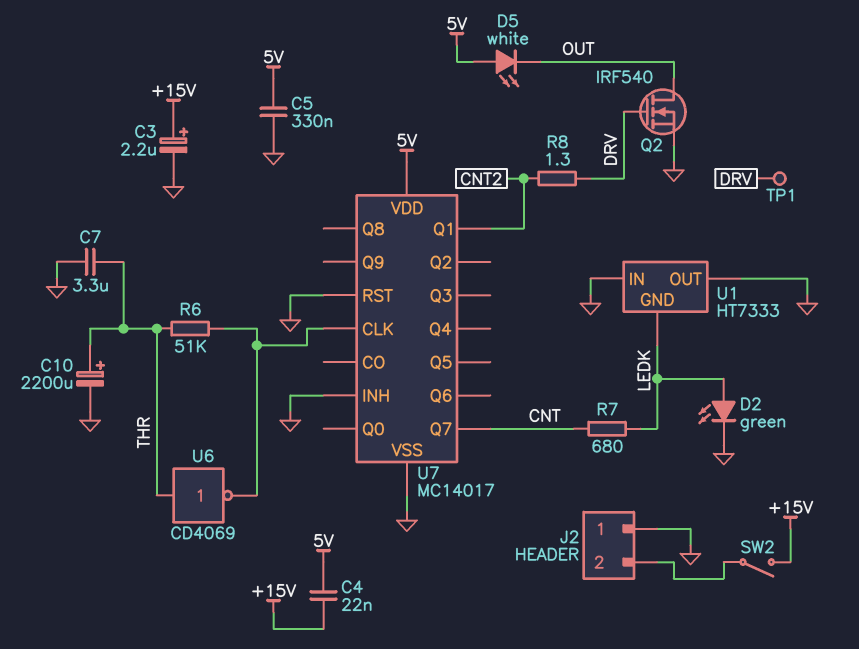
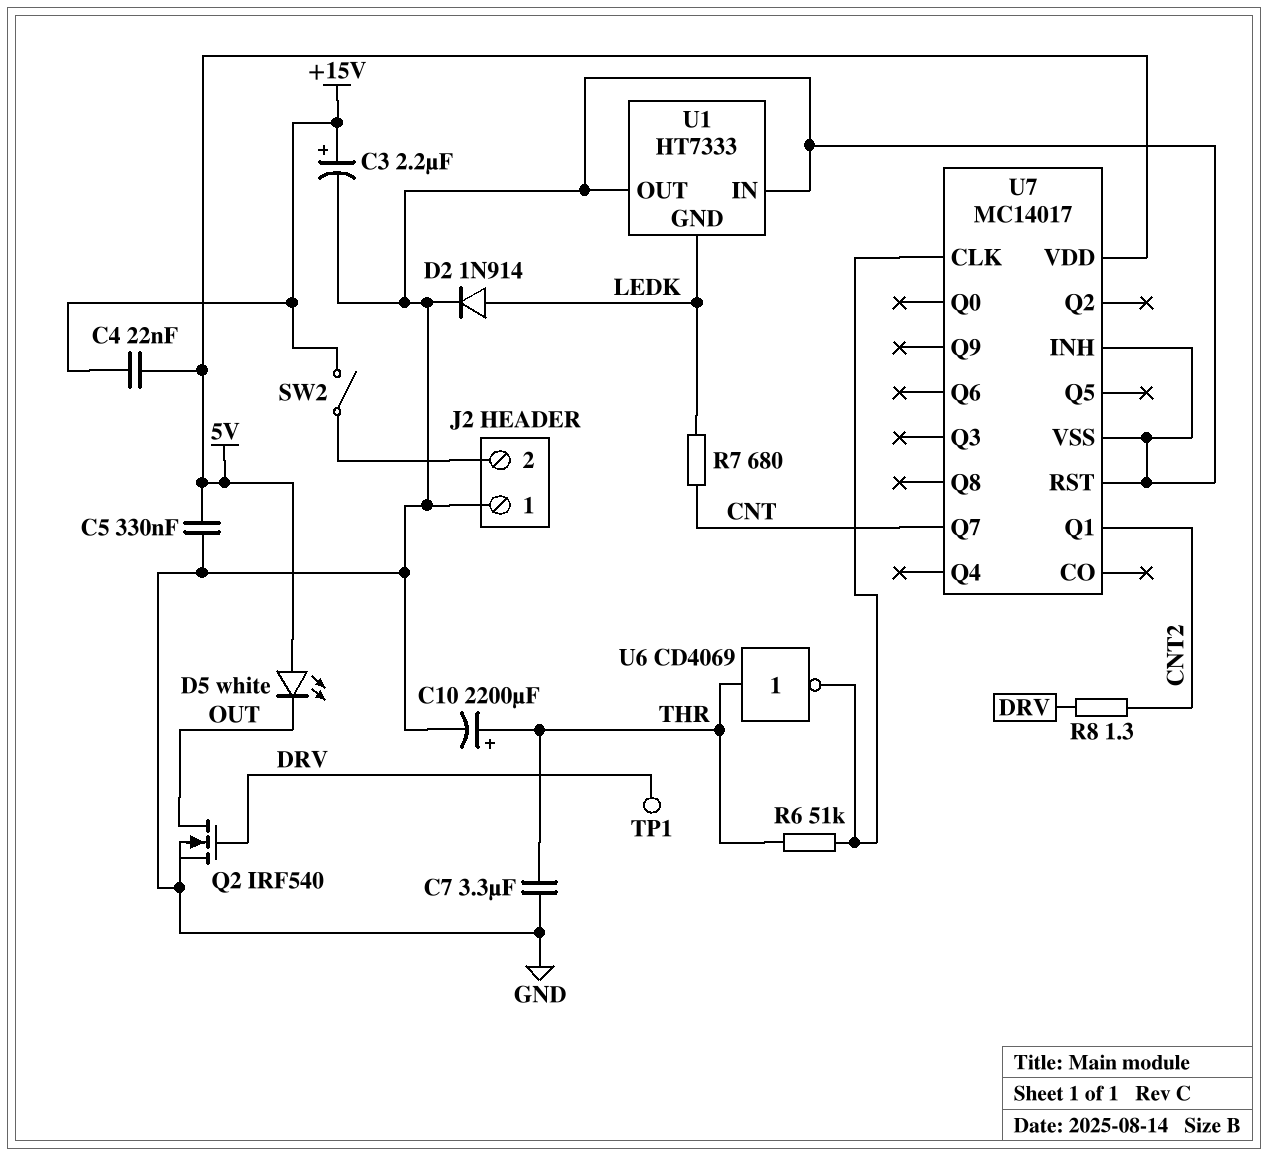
D2: LED green (A LEDK, K GND) -> diode 1N914 (A LEDK, K GND)

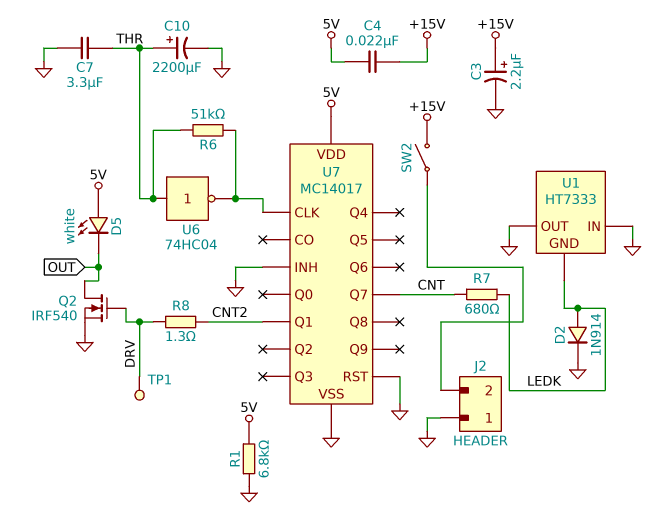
C5: 330nF (5V, GND) -> none
R1: none -> 6.8k (5V, GND)
U6: NOT CD4069 (in THR, out U7/CLK) -> NOT 74HC04 (in THR, out U7/CLK)

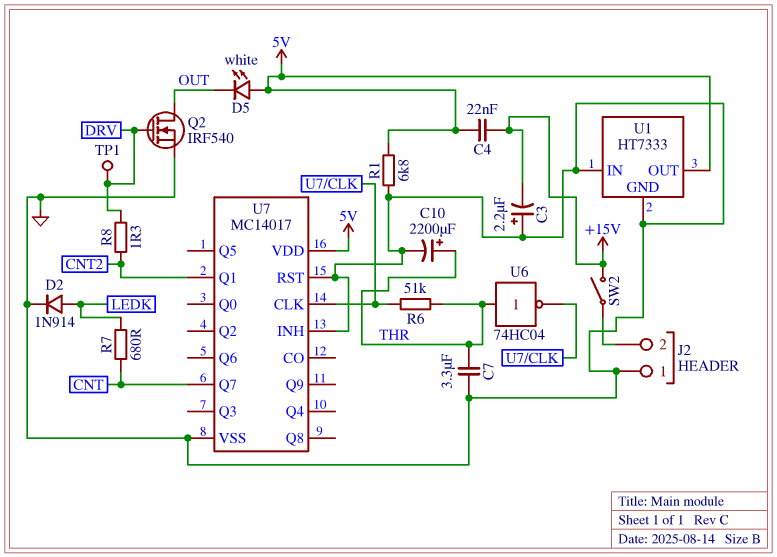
C3: 2.2uF (plus +15V, minus GND) -> 2.2uF (plus GND, minus +15V)
U1 pin GND: LEDK -> GND
U1 pin OUT: GND -> 5V

